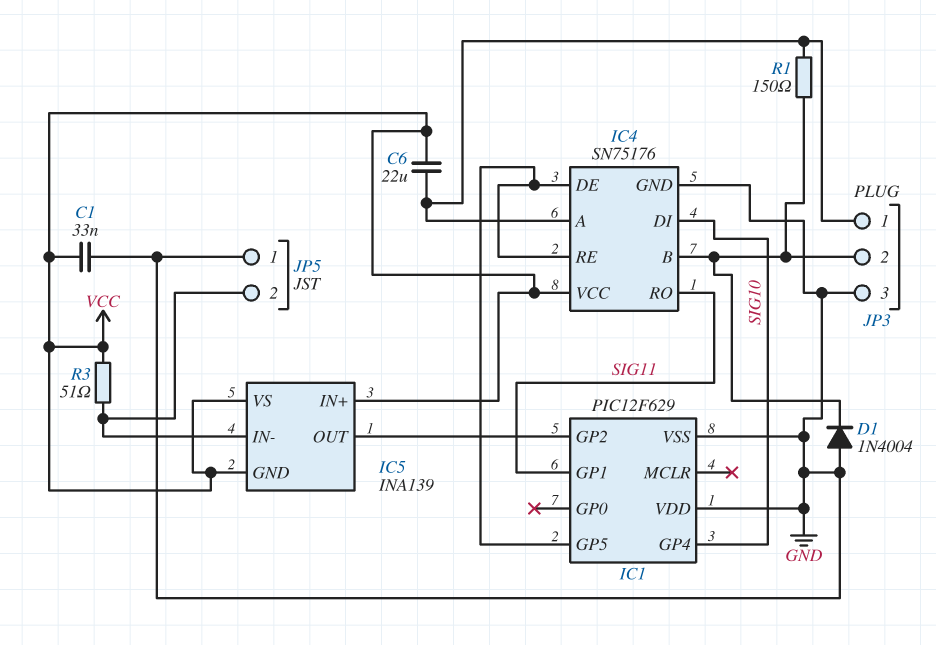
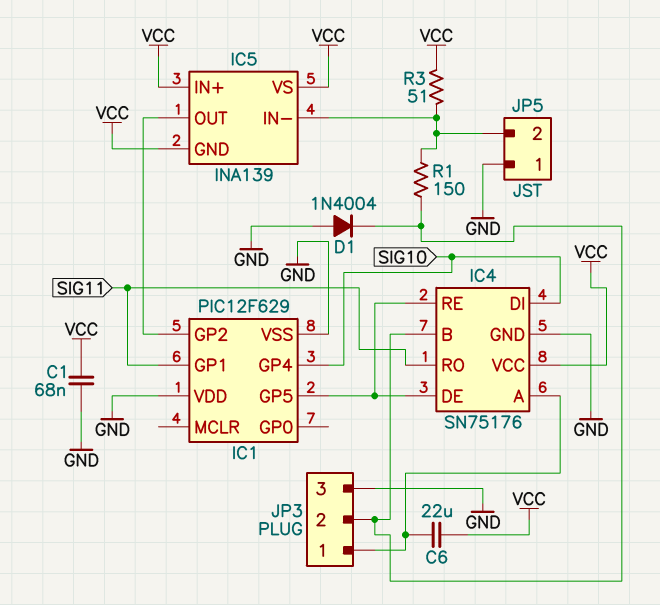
C1: 33nF (GND, VCC) -> 68nF (GND, VCC)
R1: 150 (IC4/A, IC4/B) -> 150 (IC4/B, IC5/IN-)

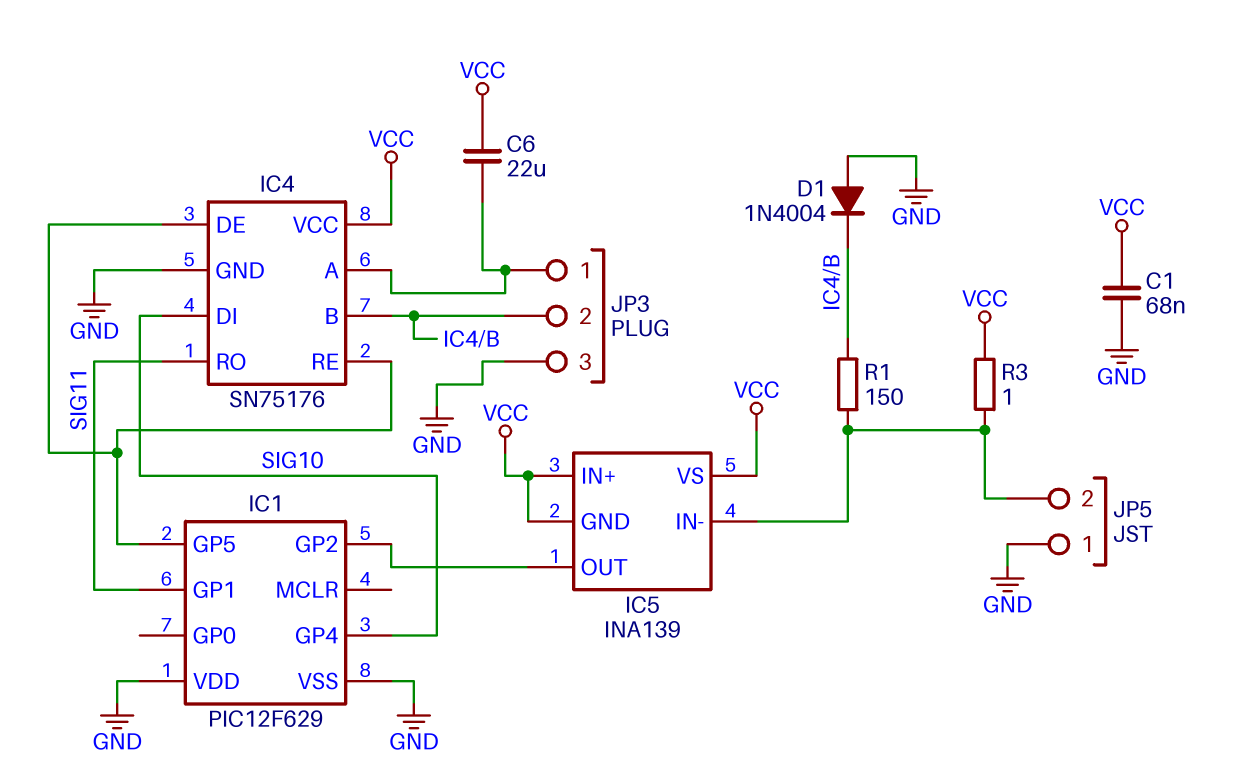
R3: 51 (IC5/IN-, VCC) -> 1 (IC5/IN-, VCC)

